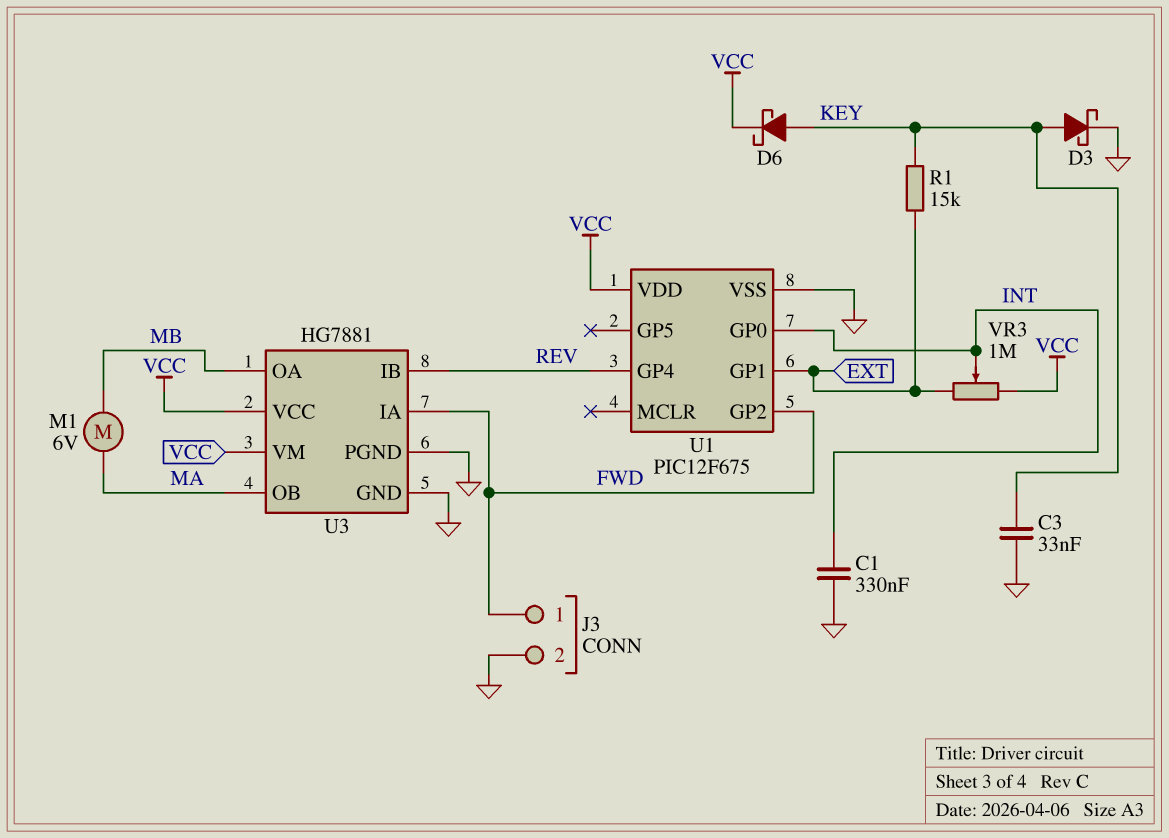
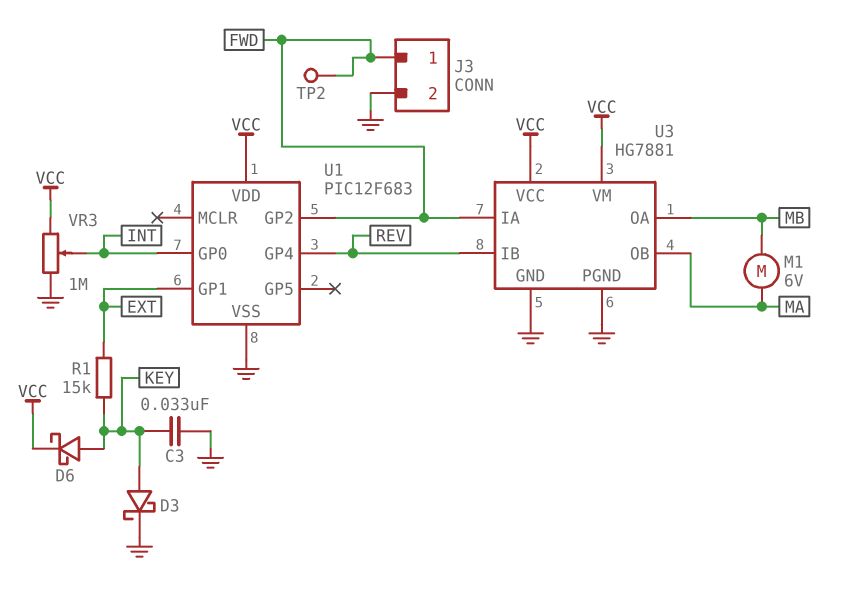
C1: 330nF (GND, INT) -> none
TP2: none -> test point (FWD)
U1: PIC12F675 -> PIC12F683
VR3: 1M (EXT, VCC, wiper INT) -> 1M (GND, VCC, wiper INT)

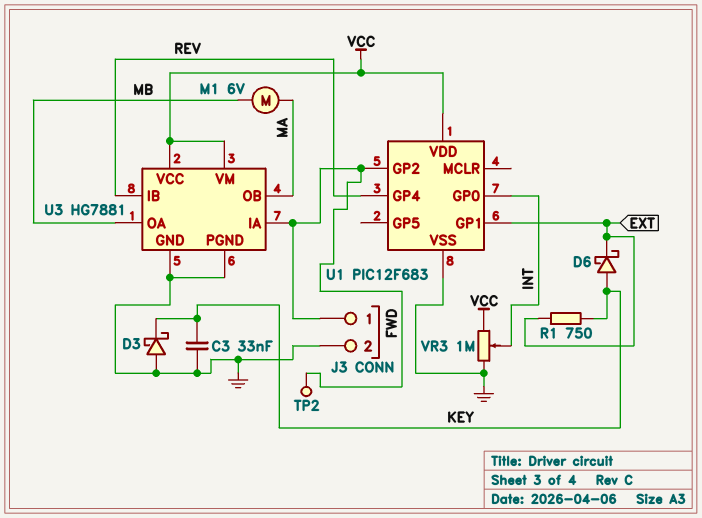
D3: schottky (A KEY, K GND) -> schottky (A GND, K KEY)
D6: schottky (A KEY, K VCC) -> schottky (A KEY, K EXT)
R1: 15k (EXT, KEY) -> 750 (EXT, KEY)

